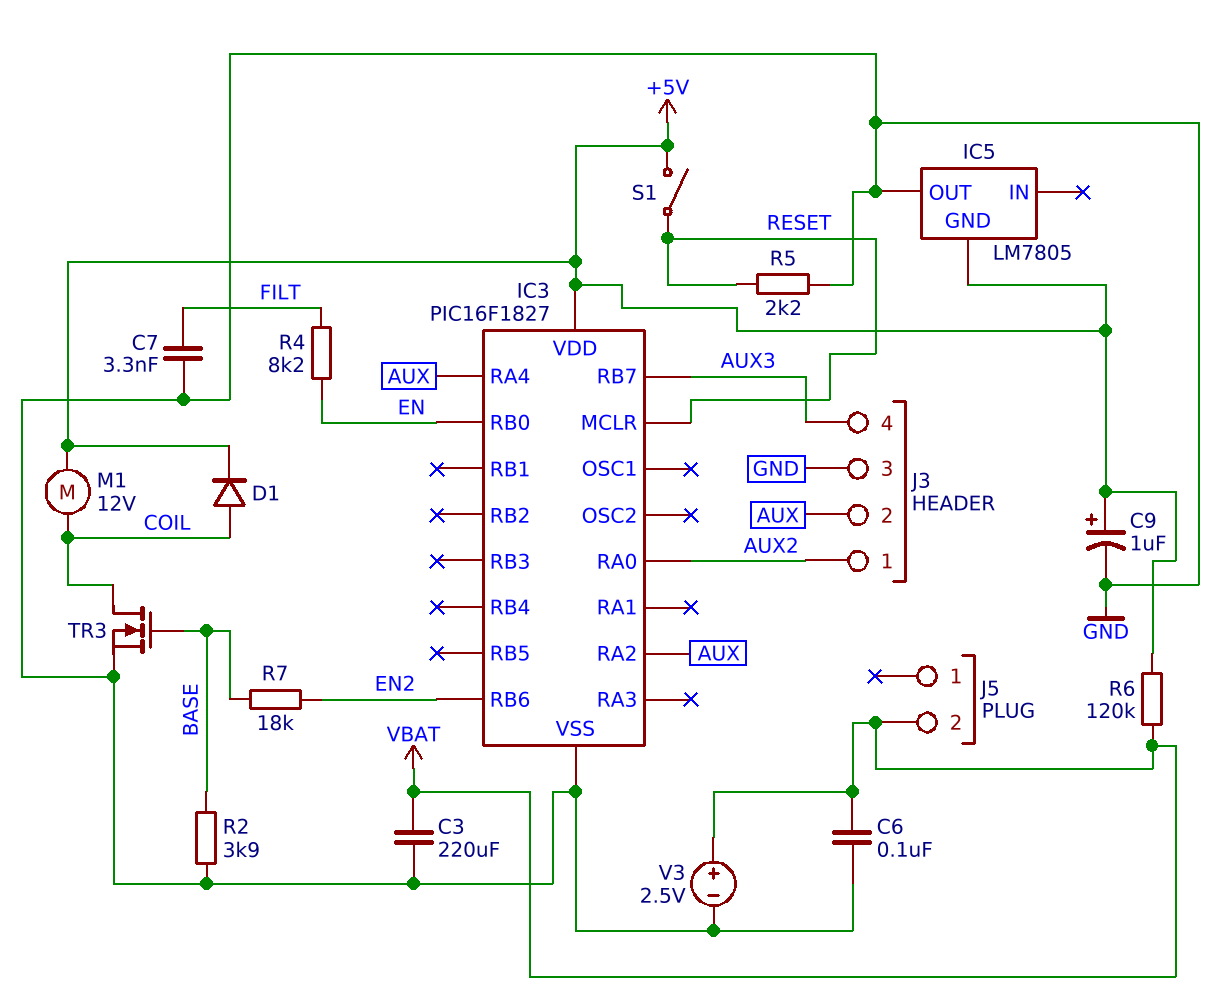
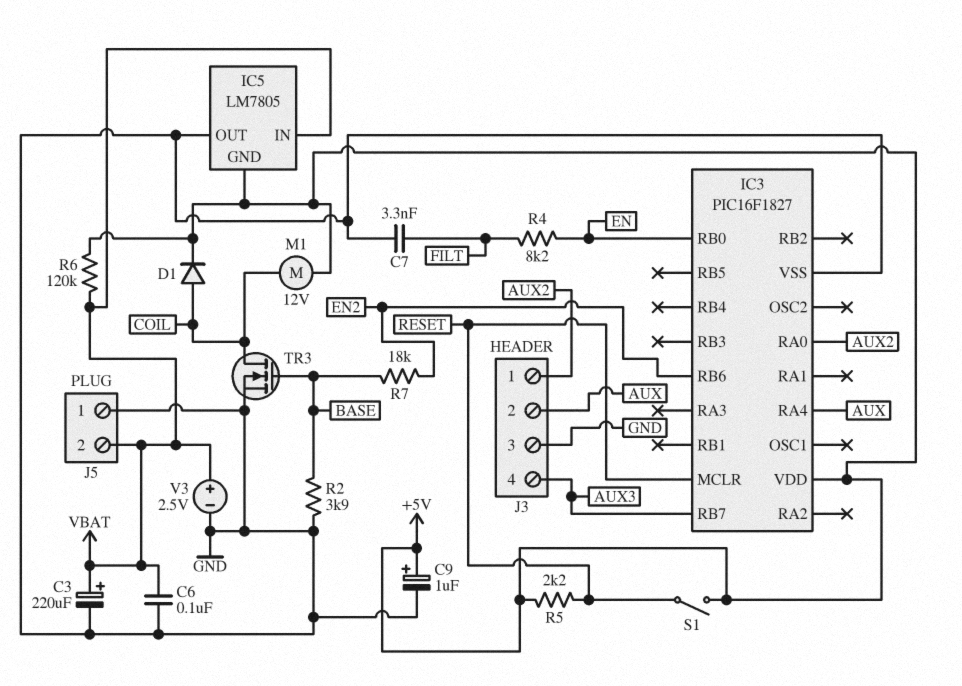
C3: 220uF (GND, VBAT) -> 220uF (plus VBAT, minus GND)
IC3 pin RA2: AUX -> none
IC5 pin IN: none -> VBAT
J5 pin 1: none -> GND
R5: 2.2k (GND, RESET) -> 2.2k (+5V, RESET)

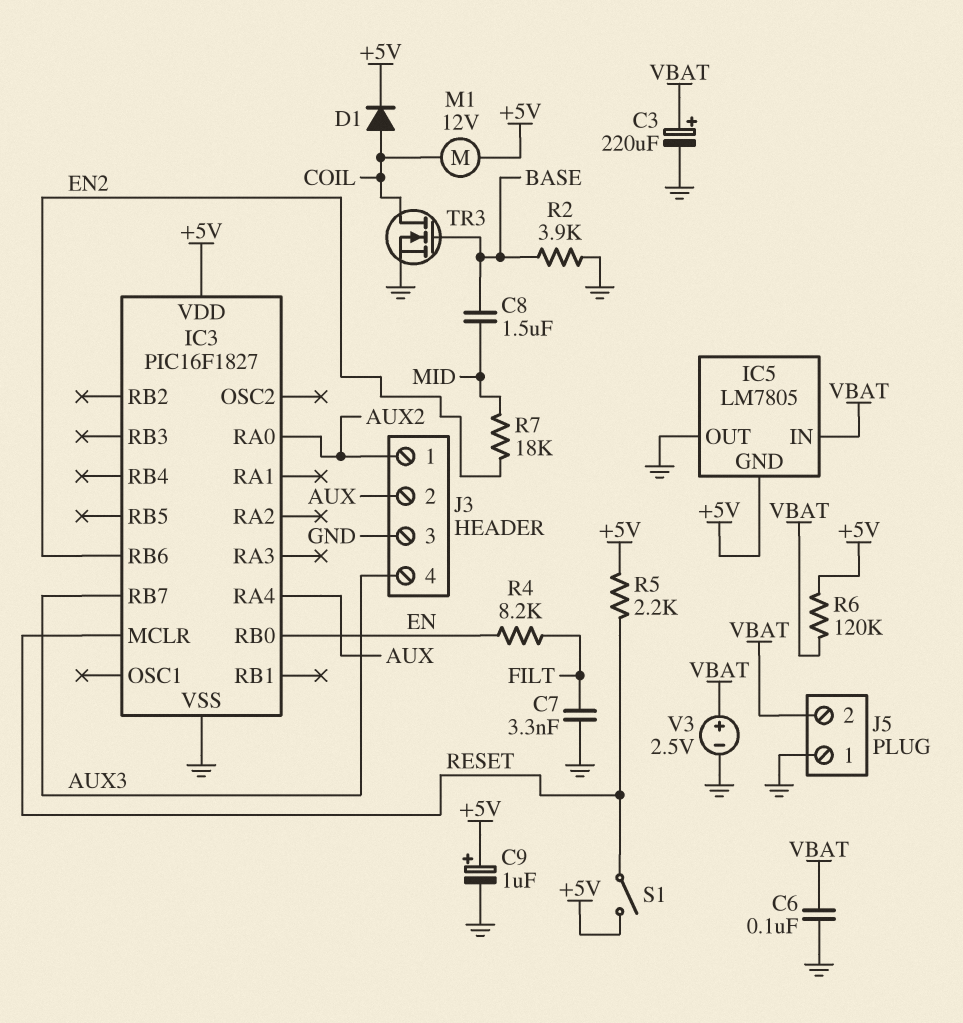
C8: none -> 1.5uF (BASE, MID)
R7: 18k (BASE, EN2) -> 18k (EN2, MID)

